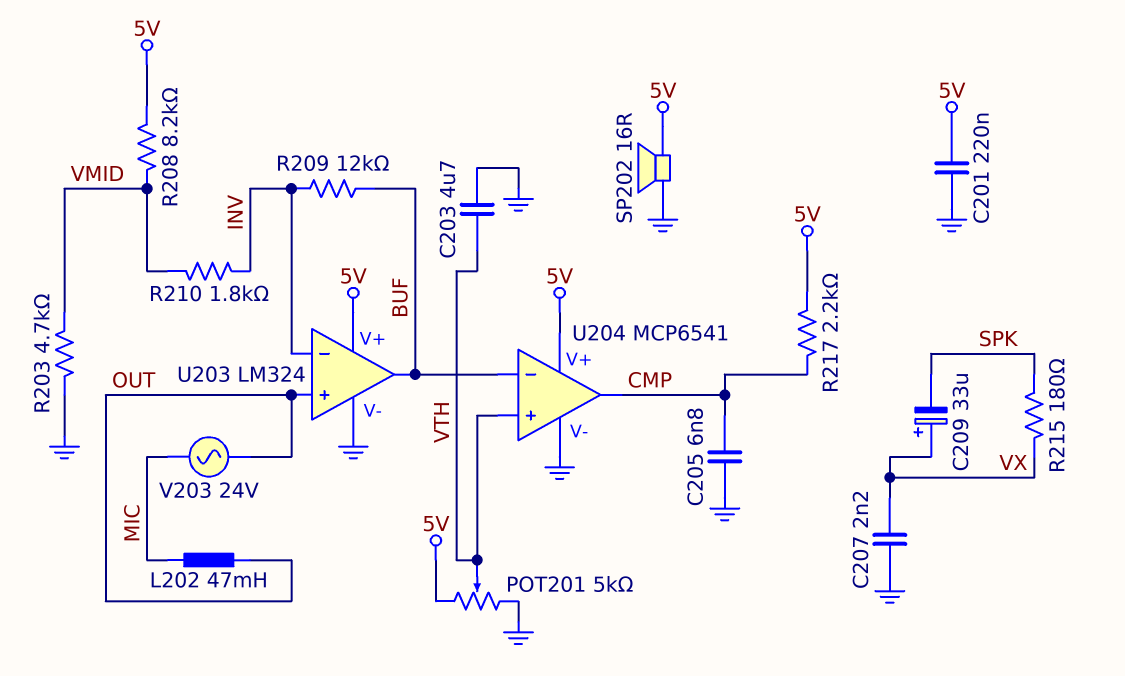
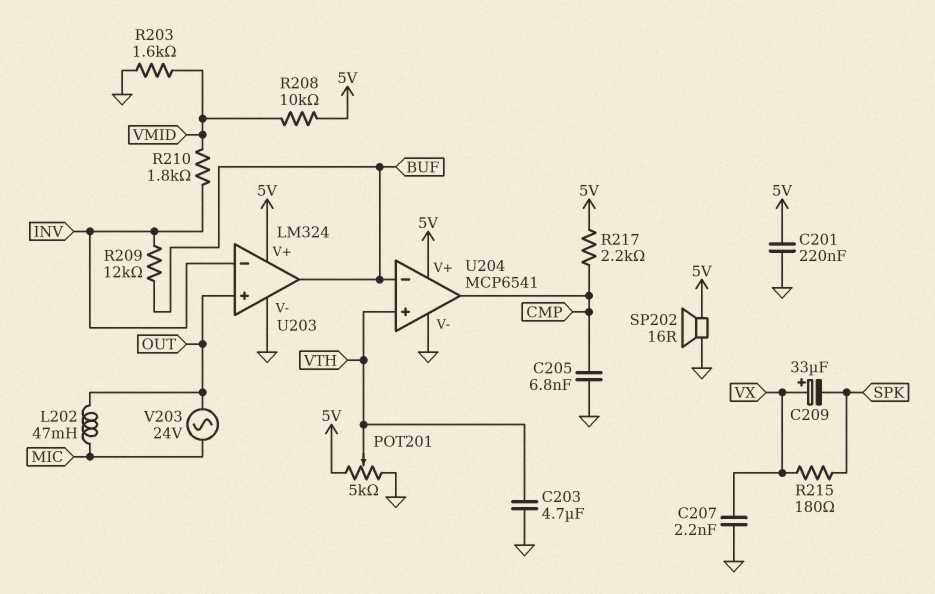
R203: 4.7k (GND, VMID) -> 1.6k (GND, VMID)
R208: 8.2k (5V, VMID) -> 10k (5V, VMID)

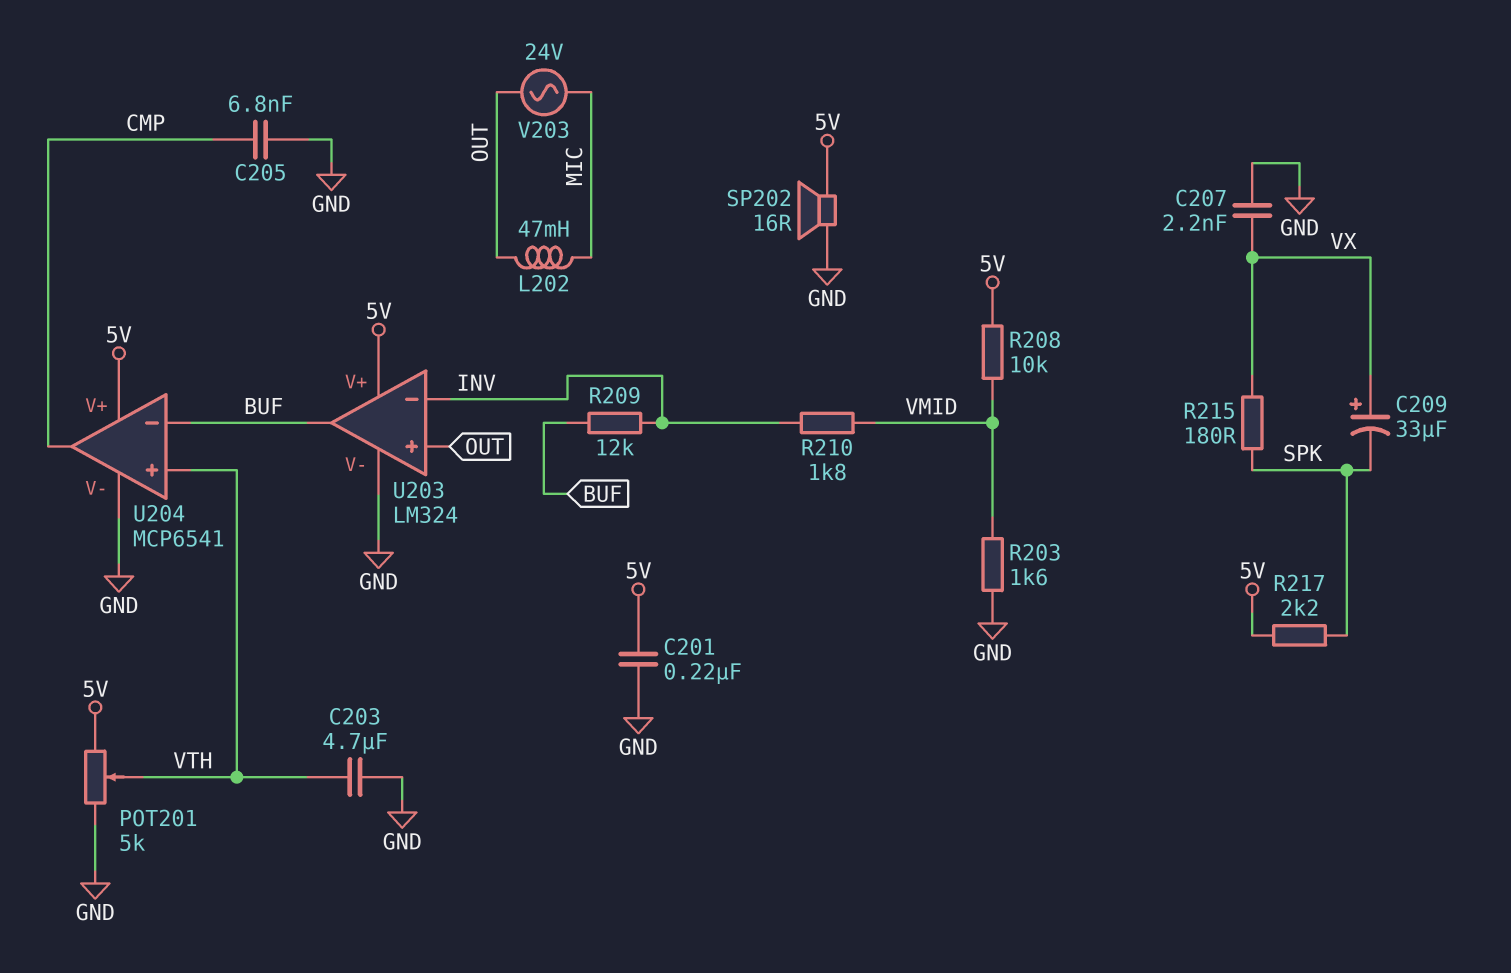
R217: 2.2k (5V, CMP) -> 2.2k (5V, SPK)

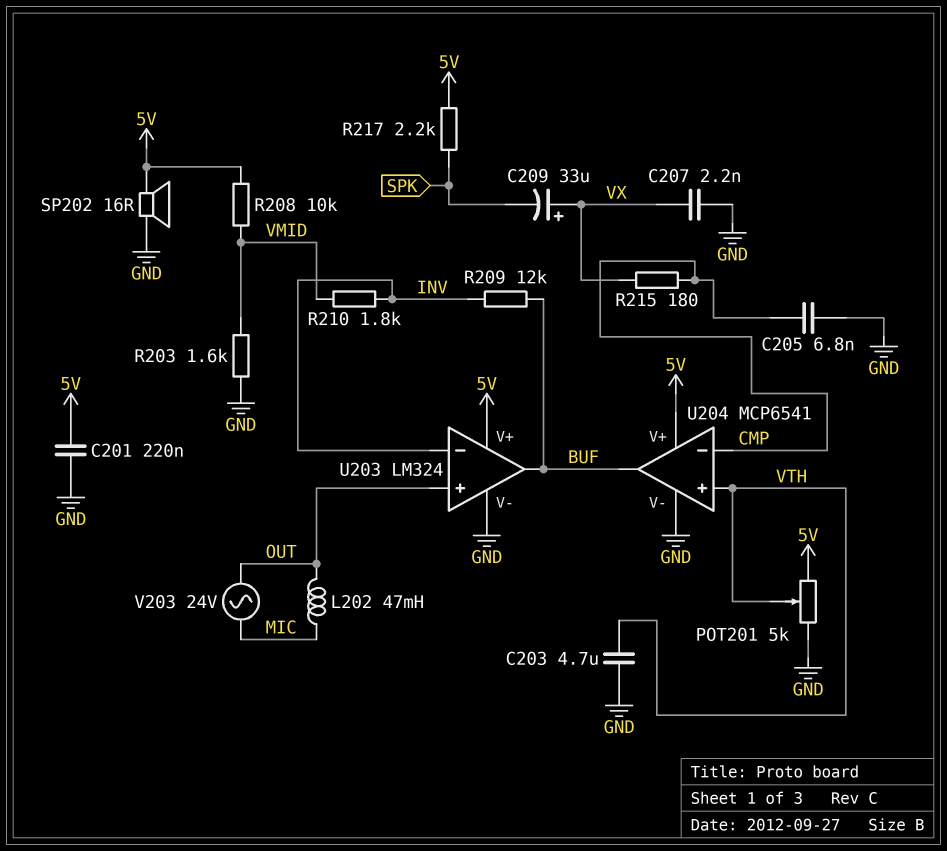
R215: 180 (SPK, VX) -> 180 (CMP, VX)
U204 pin in-: BUF -> CMP
U204 pin out: CMP -> BUF

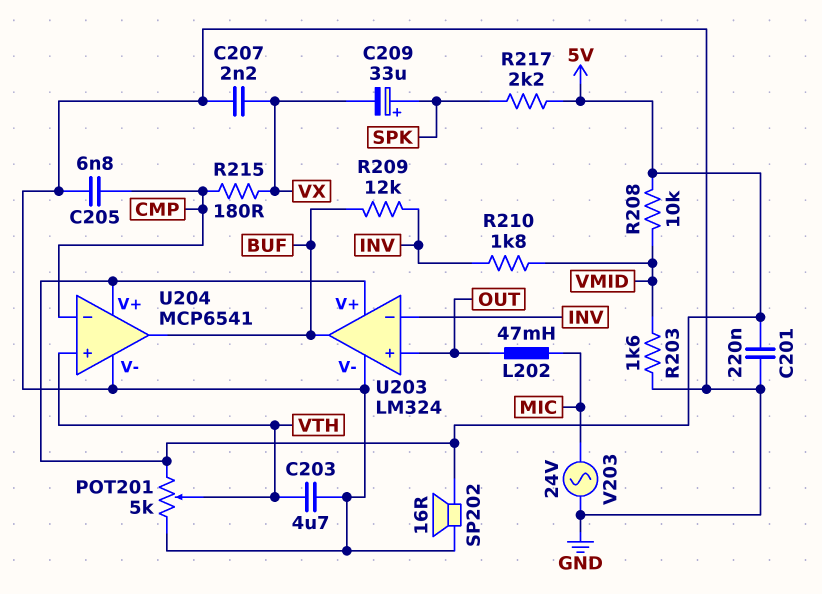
C209: 33uF (plus VX, minus SPK) -> 33uF (plus SPK, minus VX)
V203: AC 24V (MIC, OUT) -> AC 24V (GND, MIC)

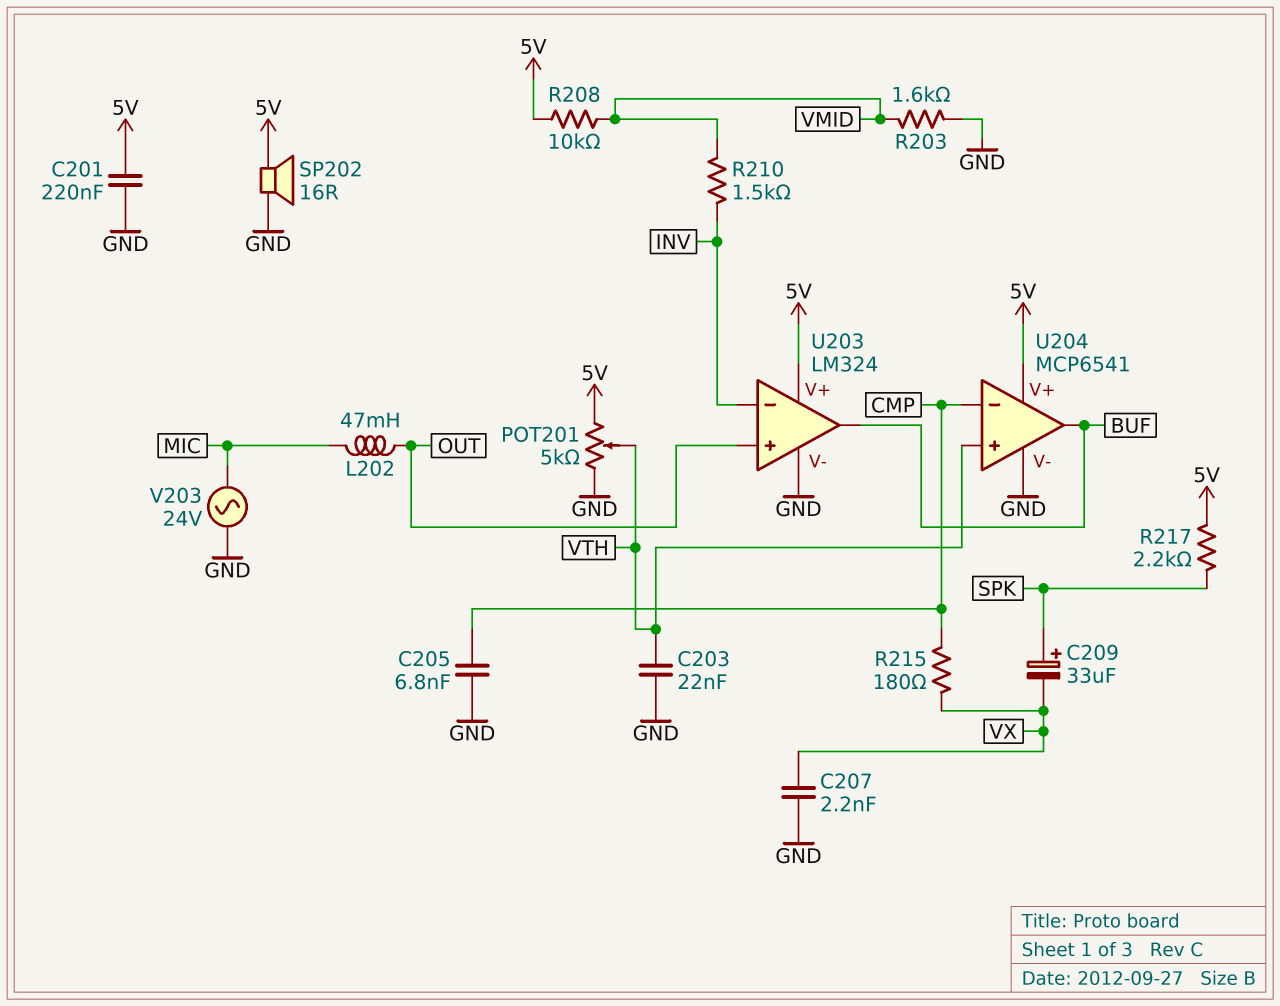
C203: 4.7uF (GND, VTH) -> 22nF (GND, VTH)
R209: 12k (BUF, INV) -> none
R210: 1.8k (INV, VMID) -> 1.5k (INV, VMID)

